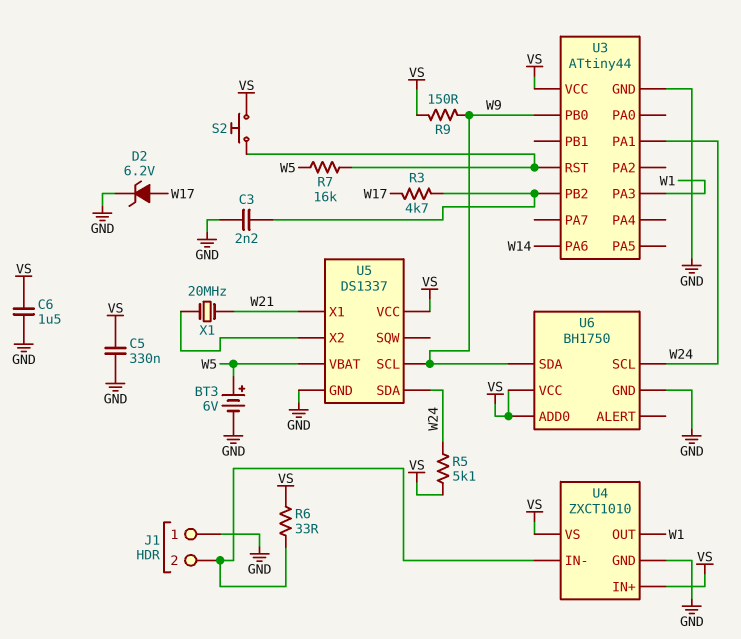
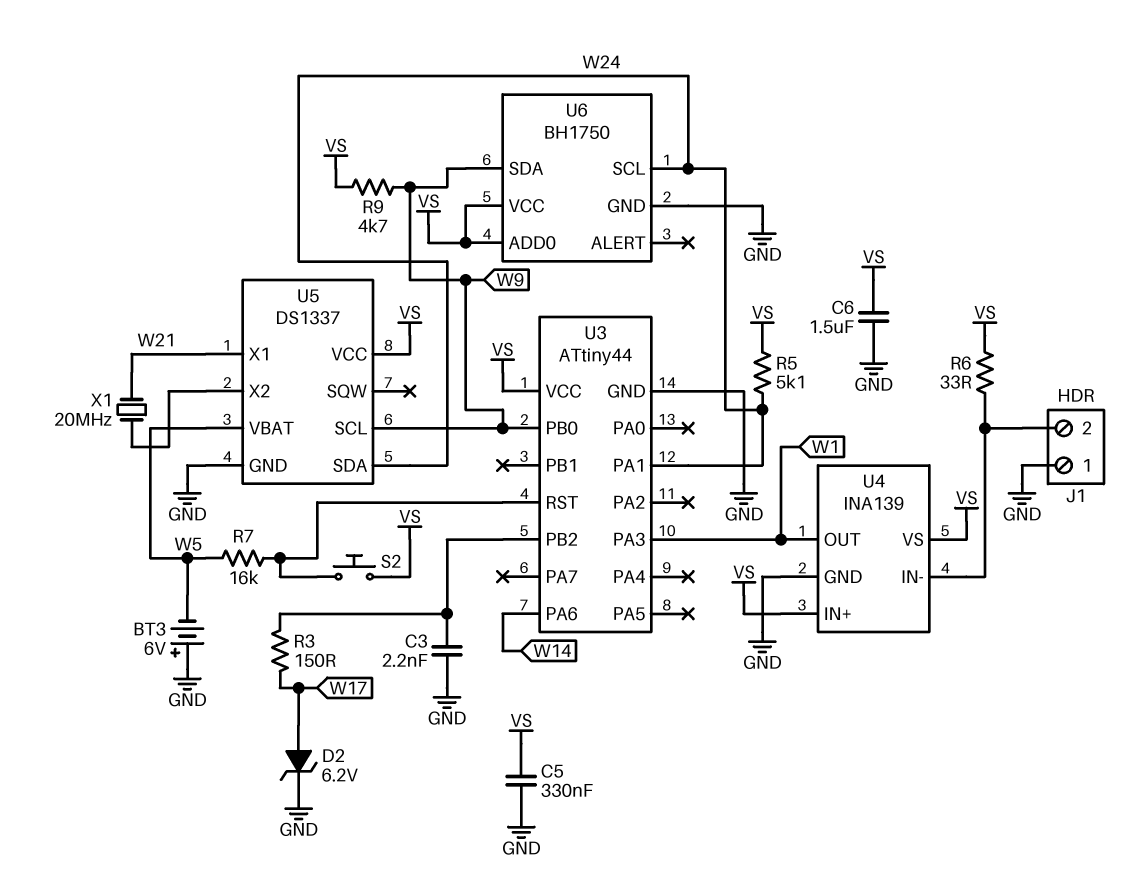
BT3: 6V (plus W5, minus GND) -> 6V (plus GND, minus W5)
R3: 4.7k (U3/PB2, W17) -> 150 (U3/PB2, W17)
R9: 150 (VS, W9) -> 4.7k (VS, W9)
U4: ZXCT1010 -> INA139

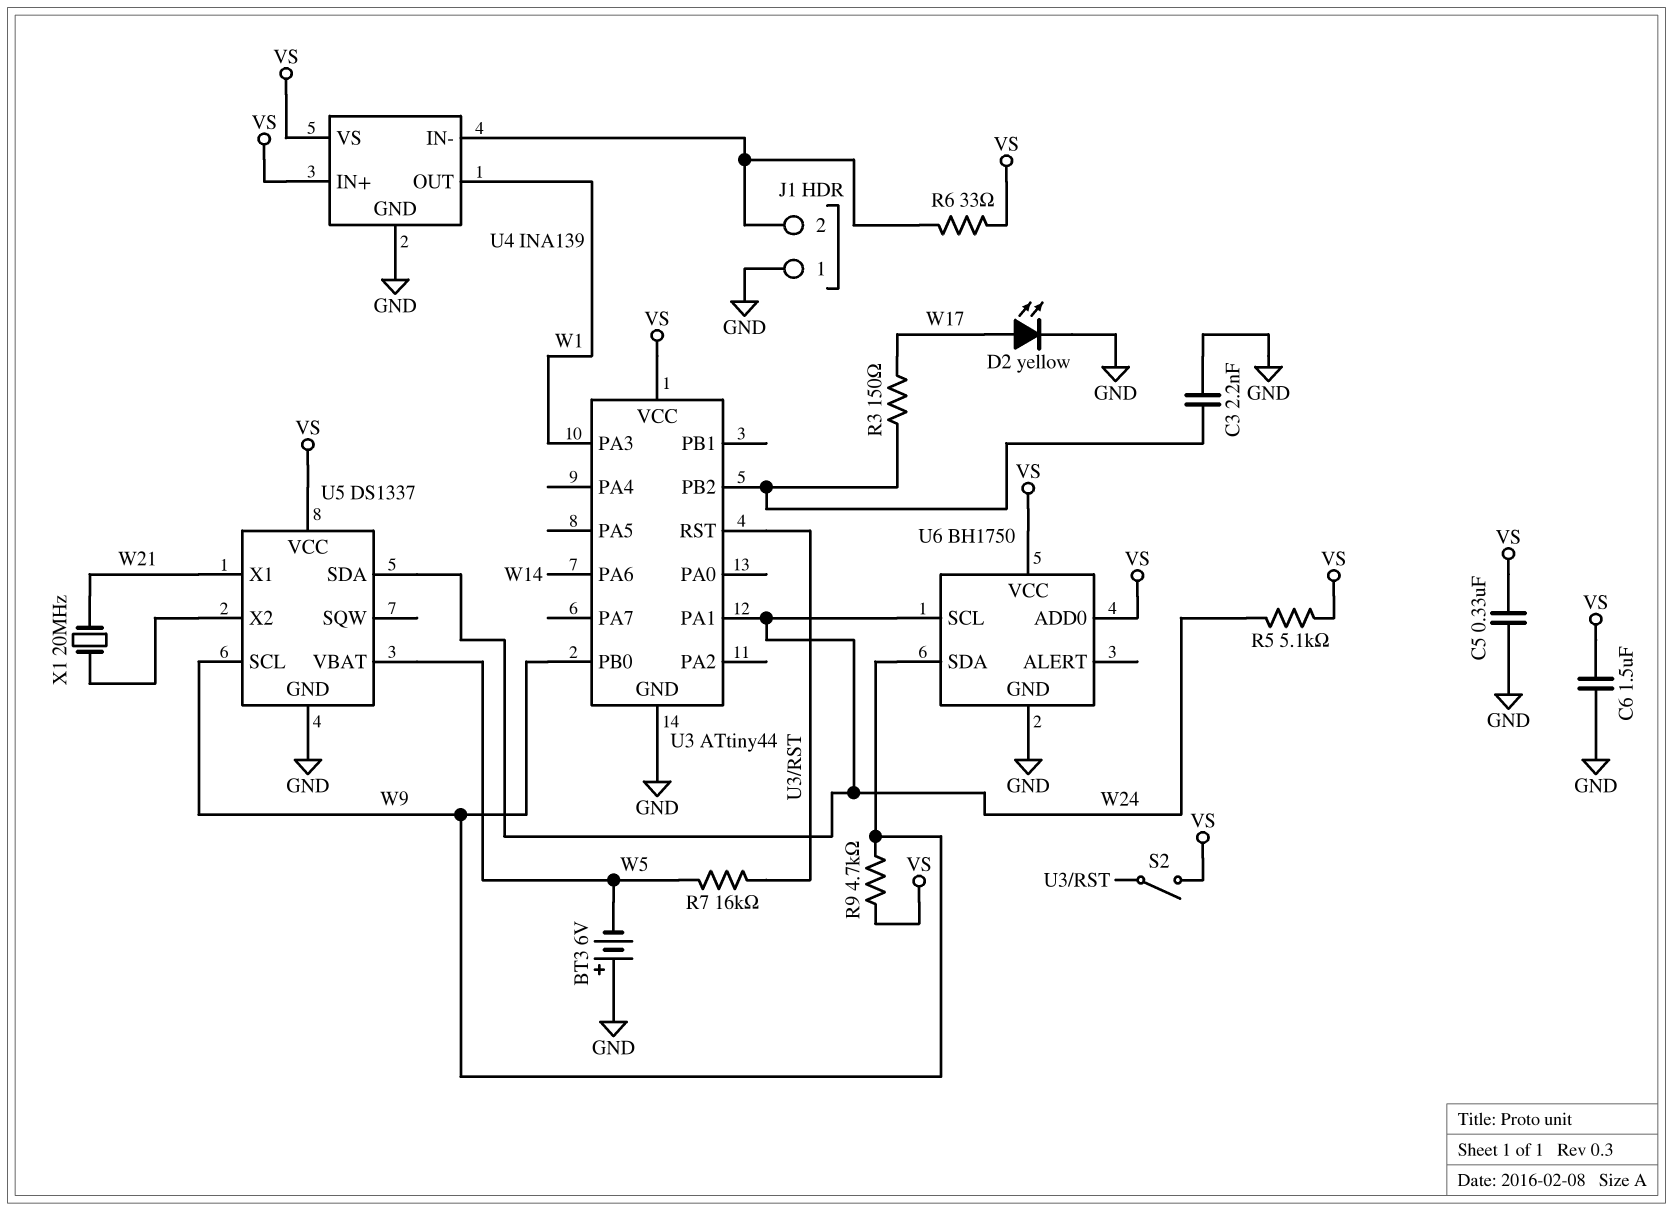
D2: zener 6.2V (A W17, K GND) -> LED yellow (A W17, K GND)
S2: button (U3/RST, VS) -> switch (U3/RST, VS)

